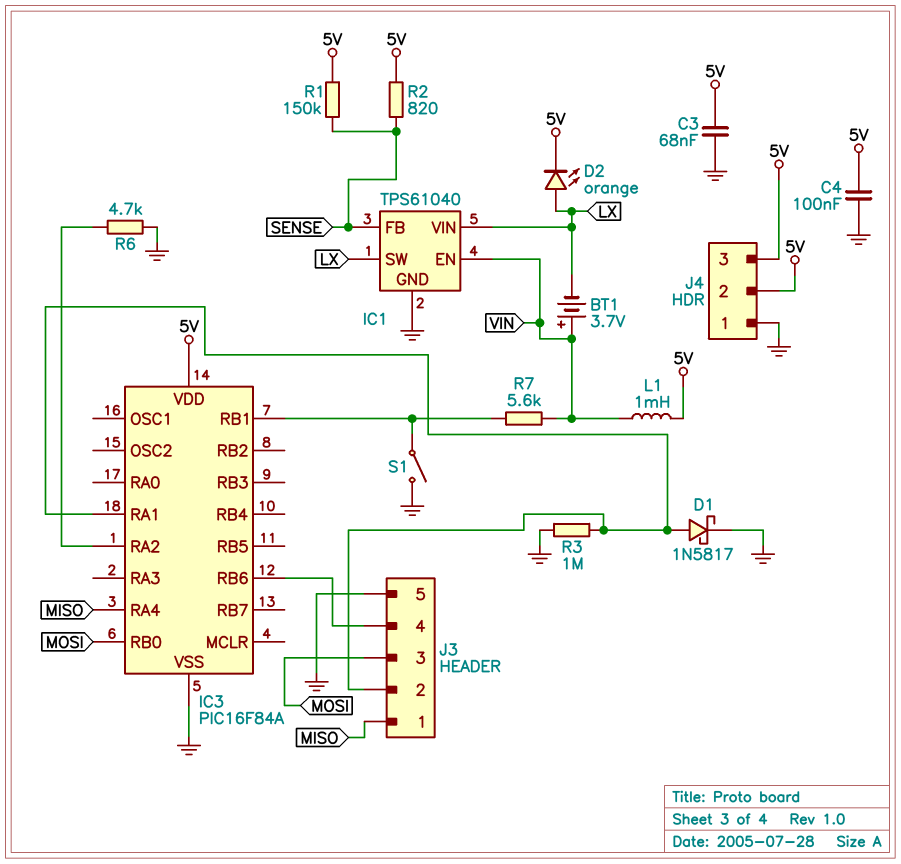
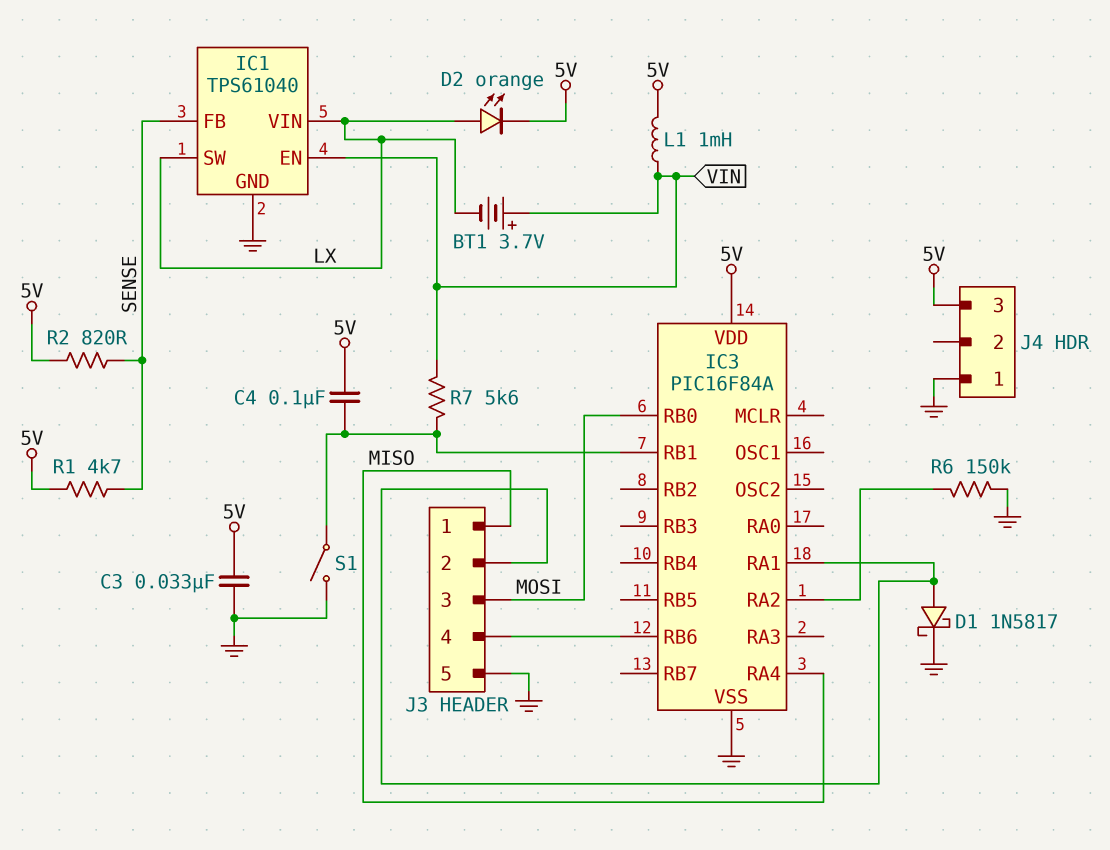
C3: 68nF (5V, GND) -> 33nF (5V, GND)
C4: 100nF (5V, GND) -> 100nF (5V, IC3/RB1)
J4 pin 2: 5V -> none
R1: 150k (5V, SENSE) -> 4.7k (5V, SENSE)
R3: 1M (GND, IC3/RA1) -> none
R6: 4.7k (GND, IC3/RA2) -> 150k (GND, IC3/RA2)

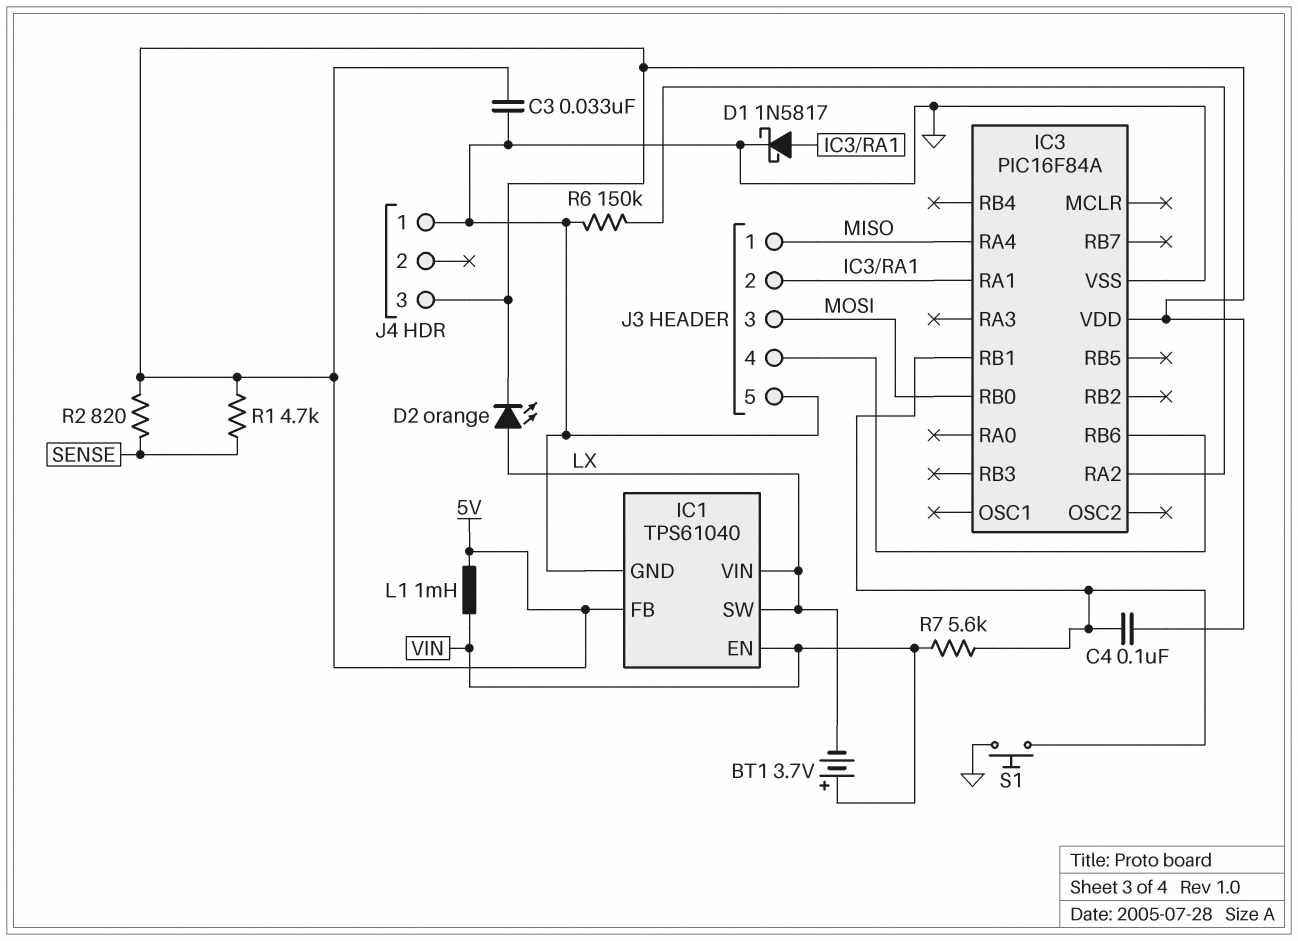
IC1 pin FB: SENSE -> 5V
S1: switch (GND, IC3/RB1) -> button (GND, IC3/RB1)

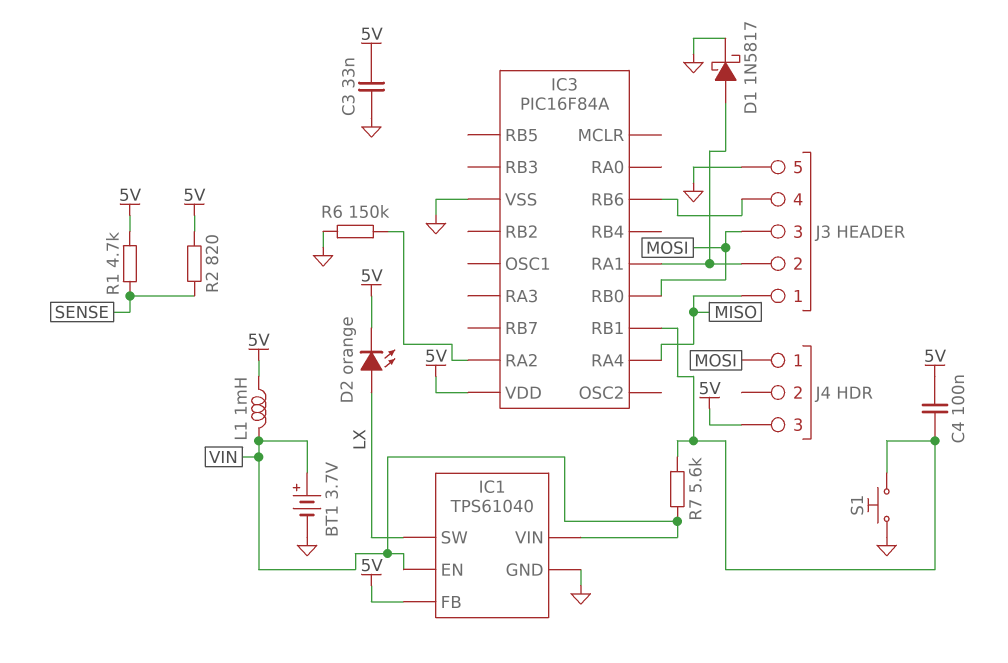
BT1: 3.7V (plus VIN, minus LX) -> 3.7V (plus VIN, minus GND)
IC1 pin VIN: LX -> VIN
J4 pin 1: GND -> MOSI

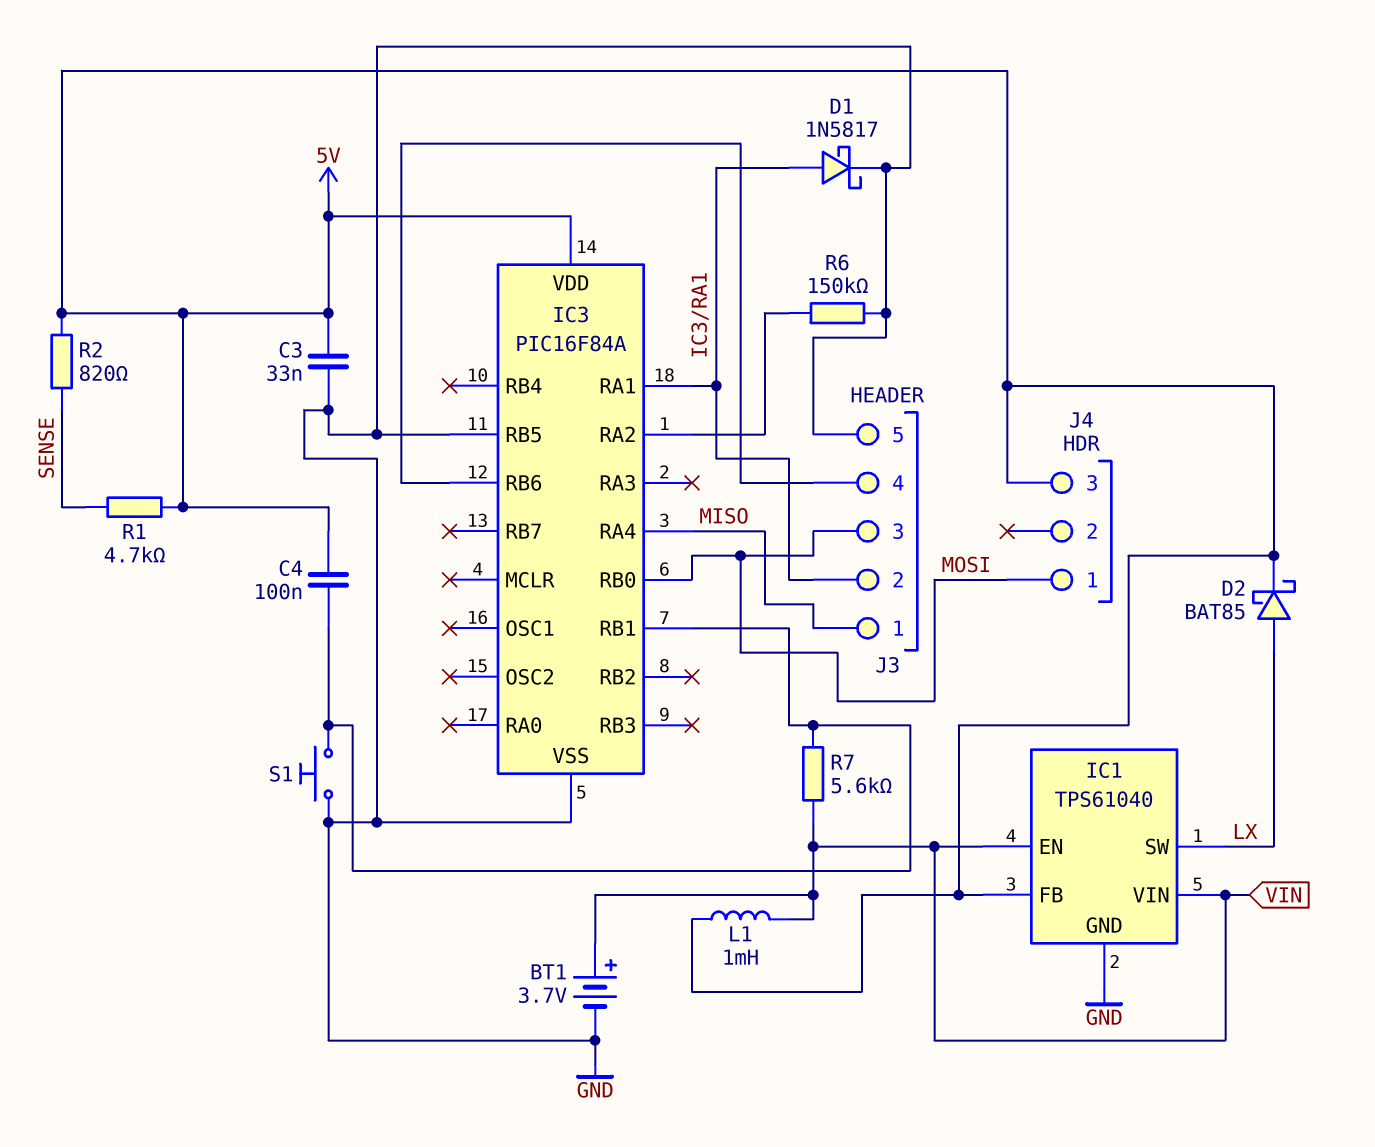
D2: LED orange (A LX, K 5V) -> schottky BAT85 (A LX, K 5V)
IC3 pin RB5: none -> GND

